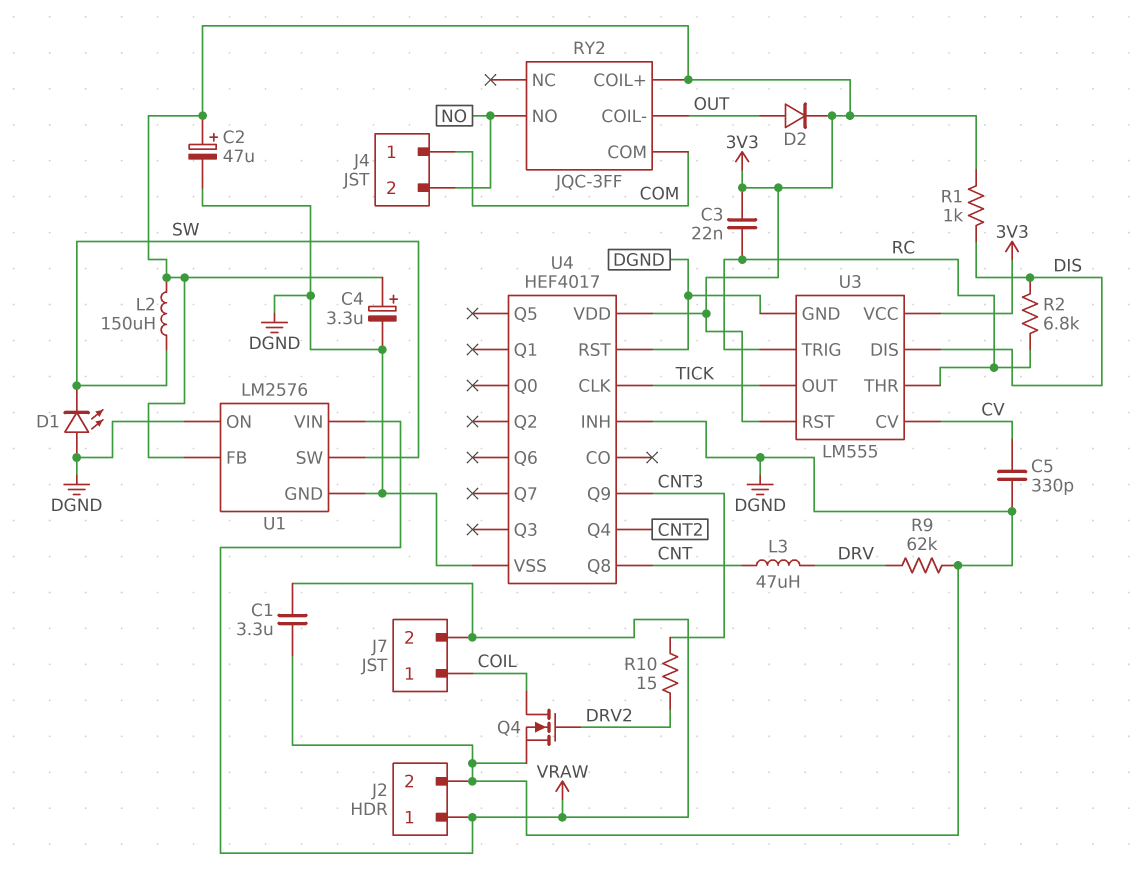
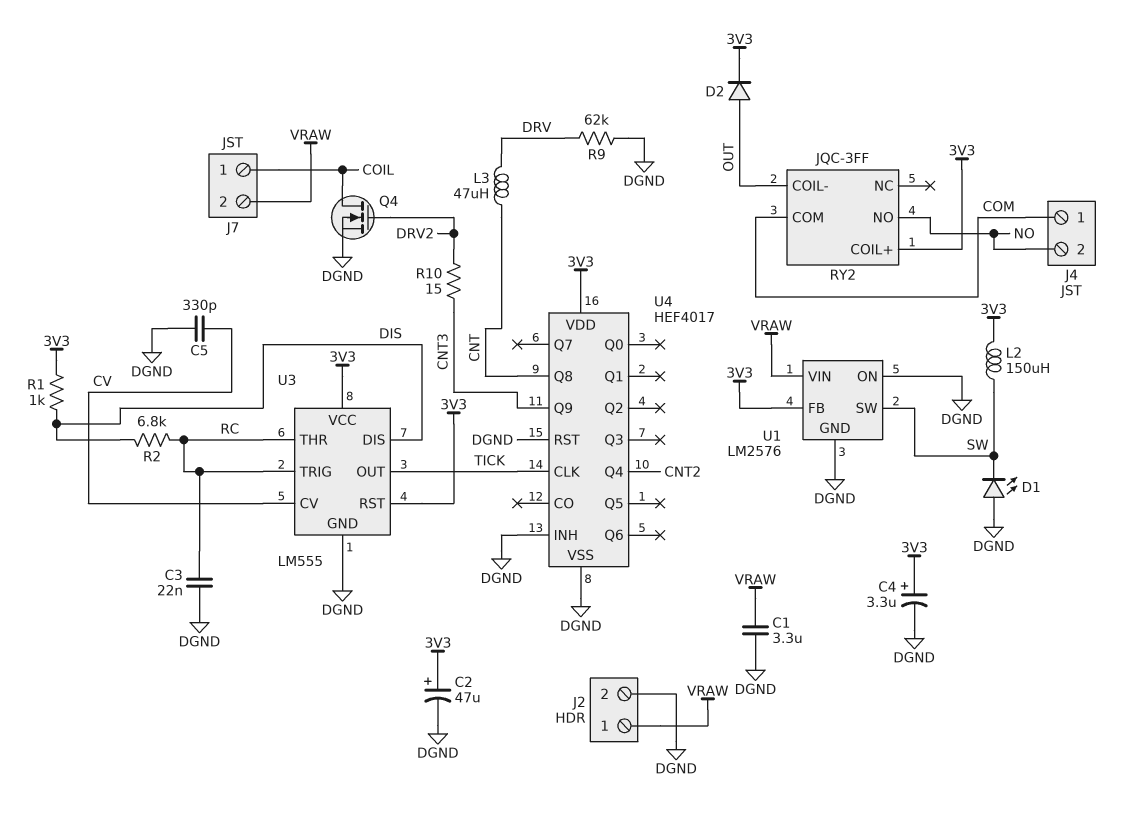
C3: 22nF (3V3, RC) -> 22nF (DGND, RC)

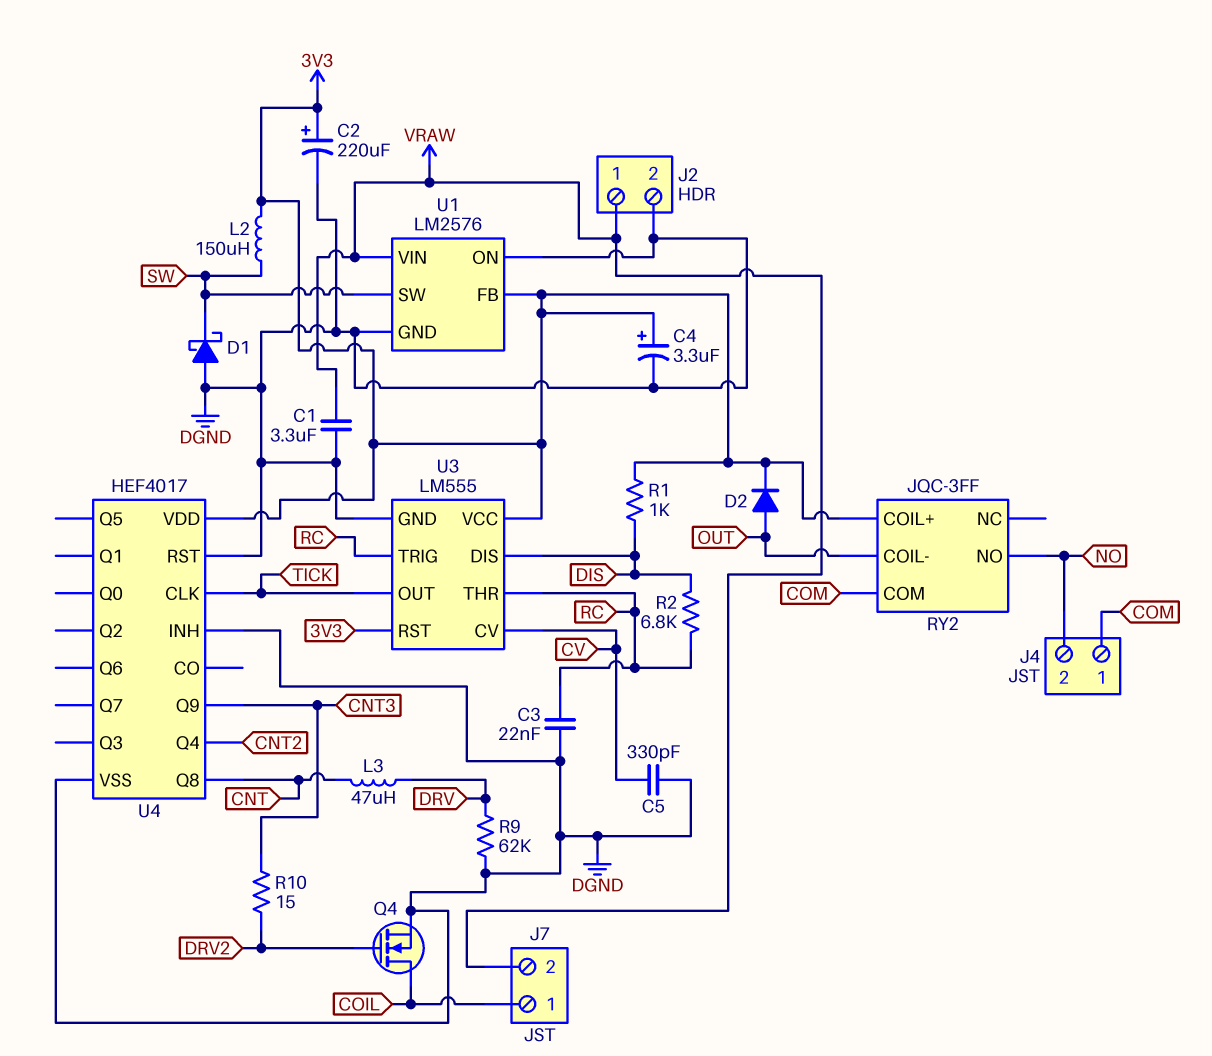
C2: 47uF (plus 3V3, minus DGND) -> 220uF (plus 3V3, minus DGND)
D1: LED (A DGND, K SW) -> schottky (A DGND, K SW)

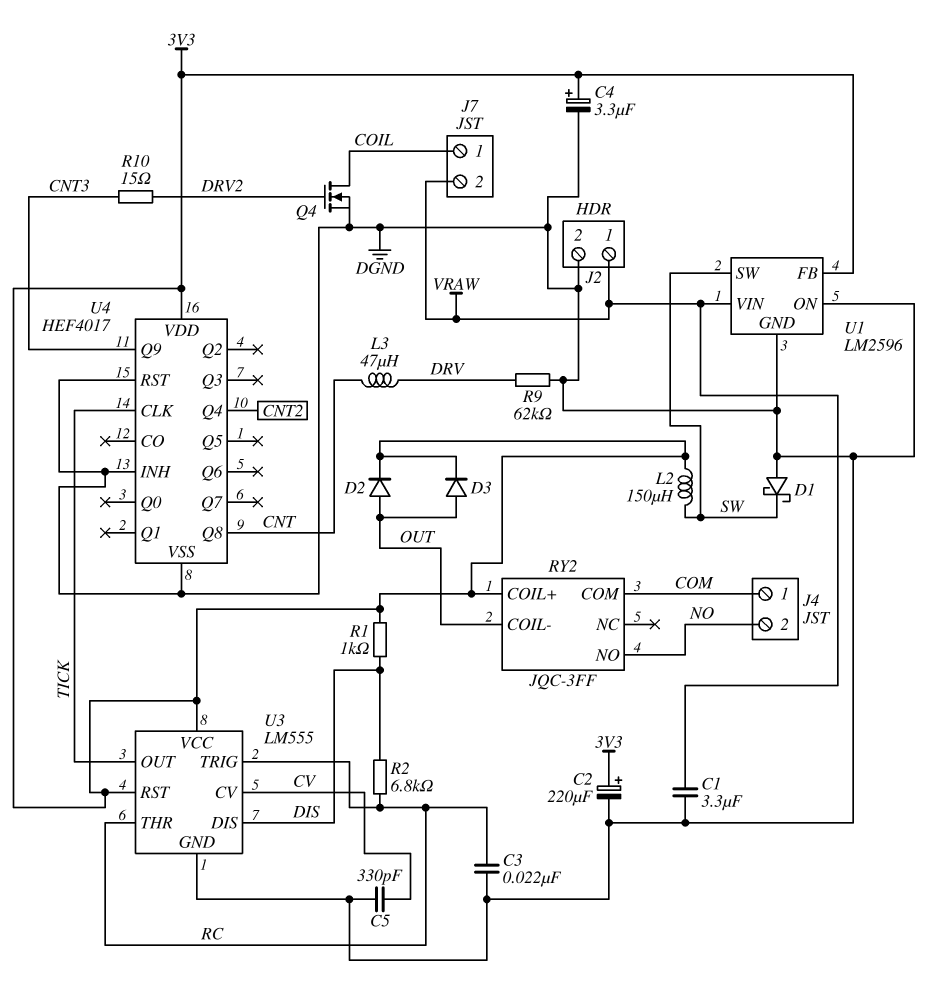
D3: none -> diode (A OUT, K 3V3)
U1: LM2576 -> LM2596

